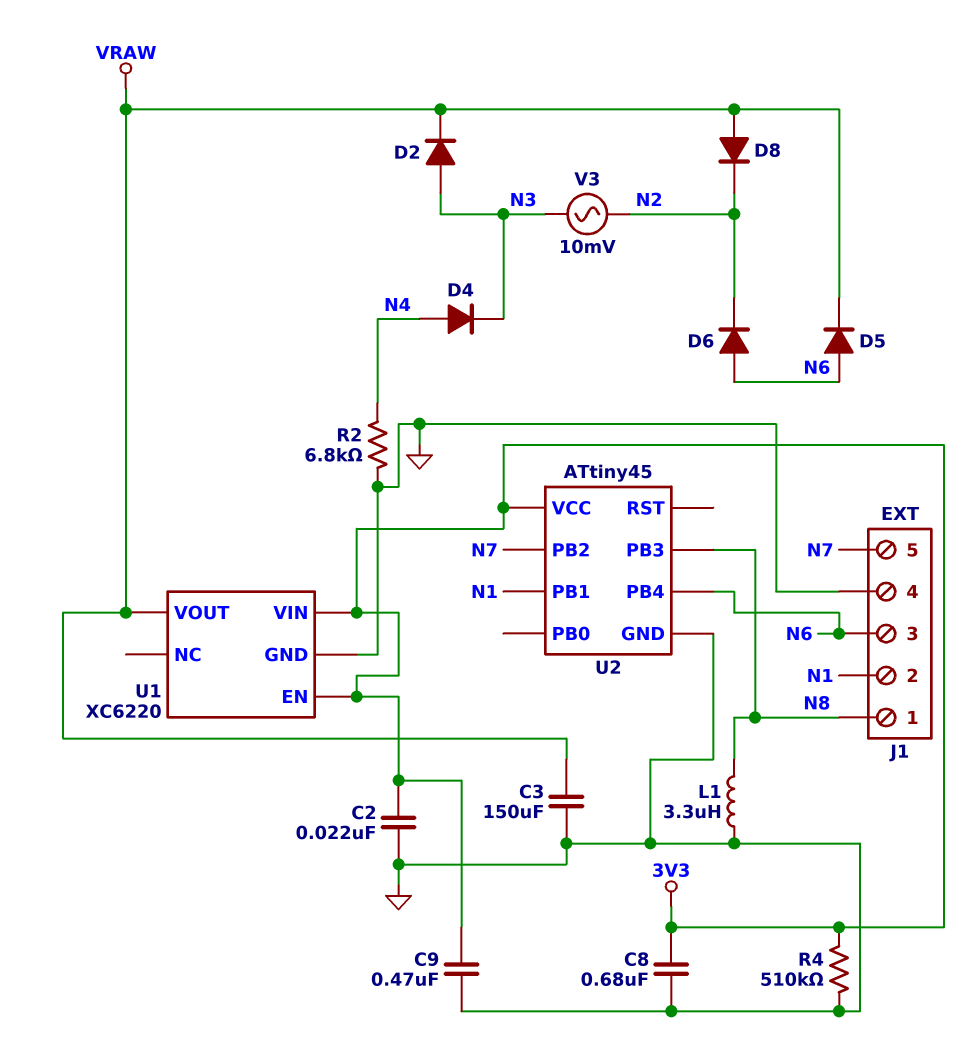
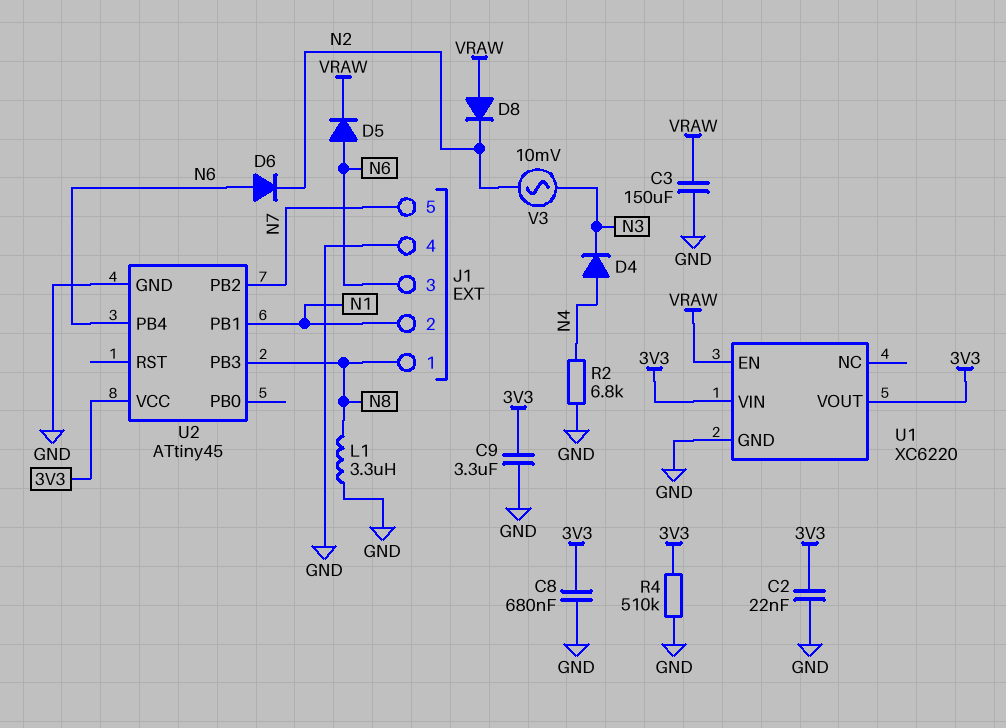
C9: 470nF (3V3, GND) -> 3.3uF (3V3, GND)
D2: diode (A N3, K VRAW) -> none
U1 pin EN: 3V3 -> VRAW
U1 pin VOUT: VRAW -> 3V3

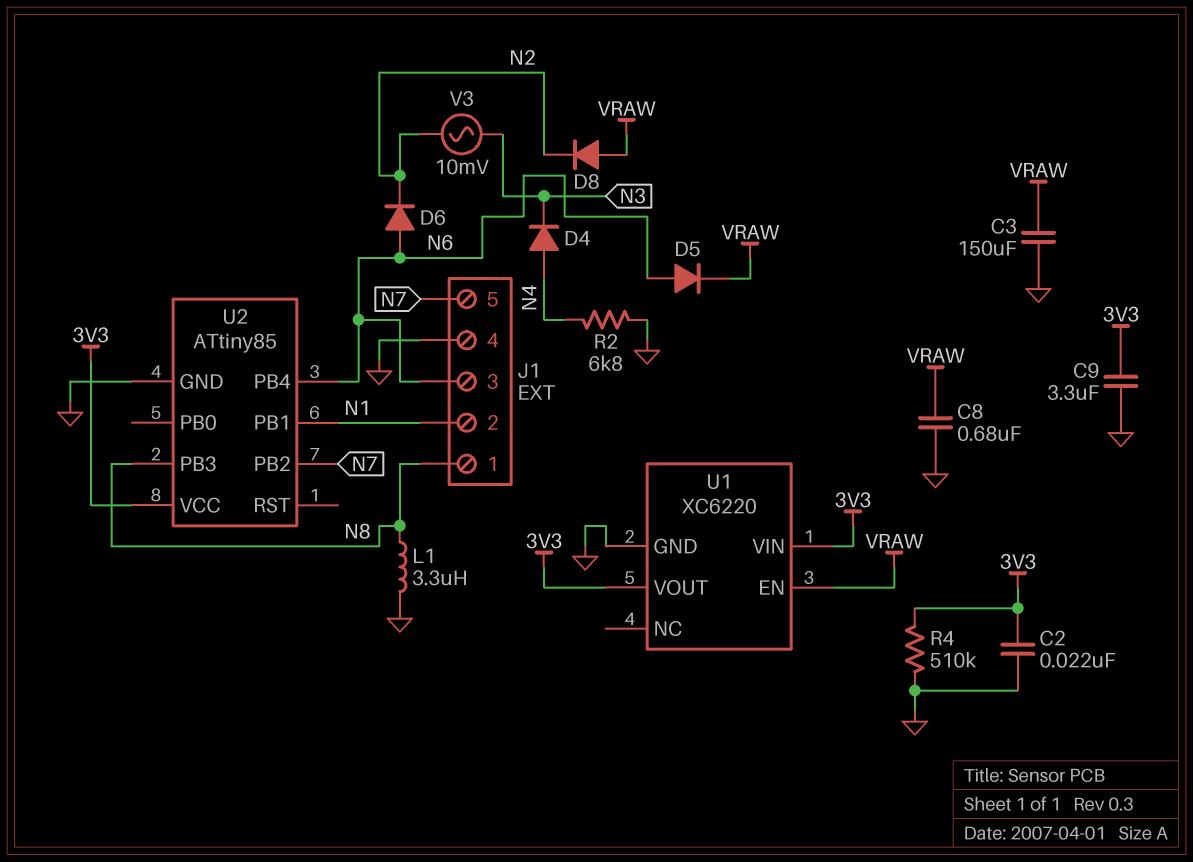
C8: 680nF (3V3, GND) -> 680nF (GND, VRAW)
U2: ATtiny45 -> ATtiny85

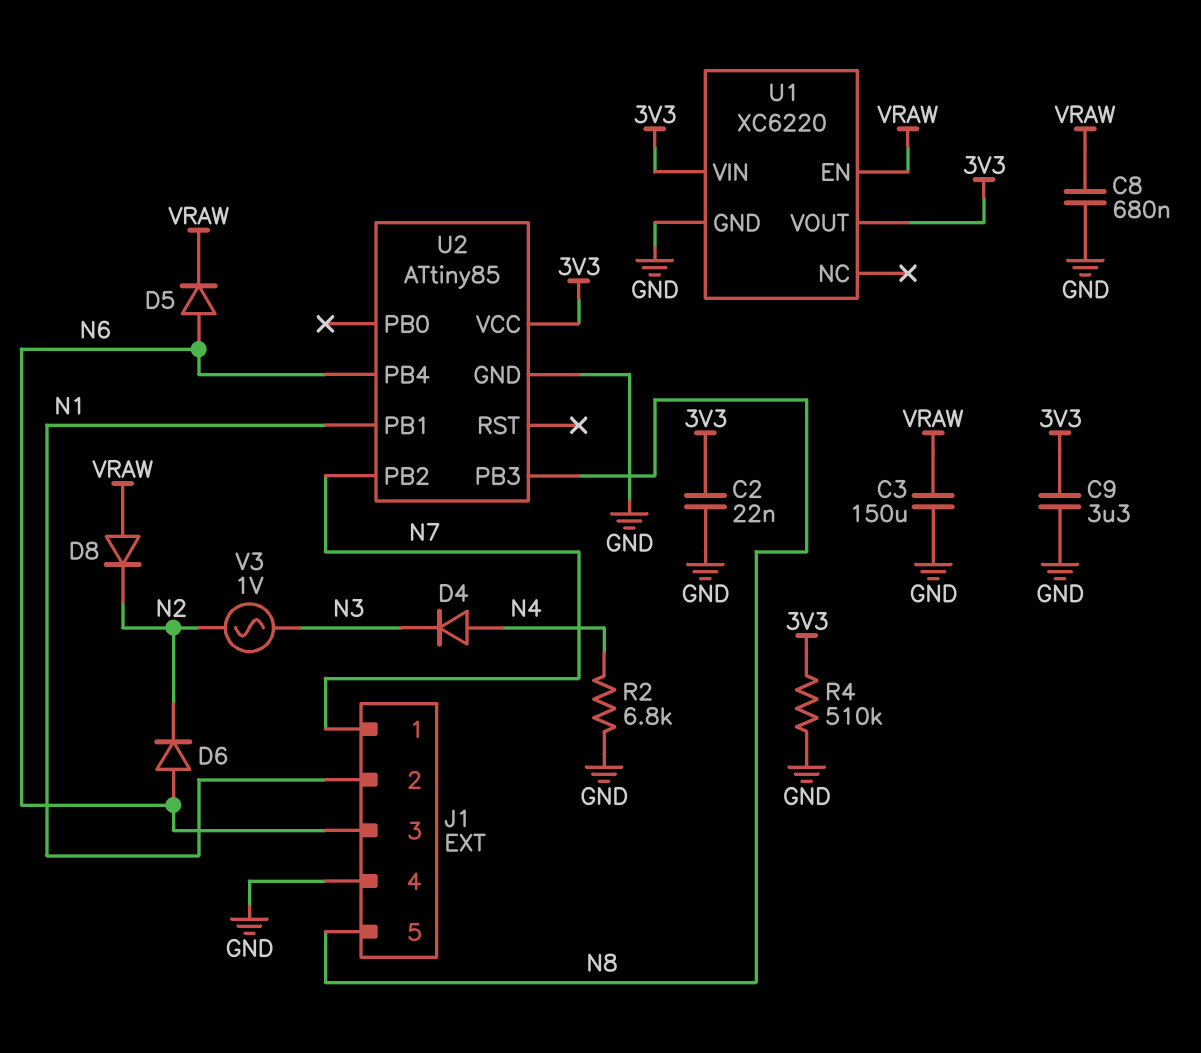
J1 pin 1: N8 -> N7
J1 pin 5: N7 -> N8
L1: 3.3uH (GND, N8) -> none
V3: AC 10mV (N2, N3) -> AC 1V (N2, N3)

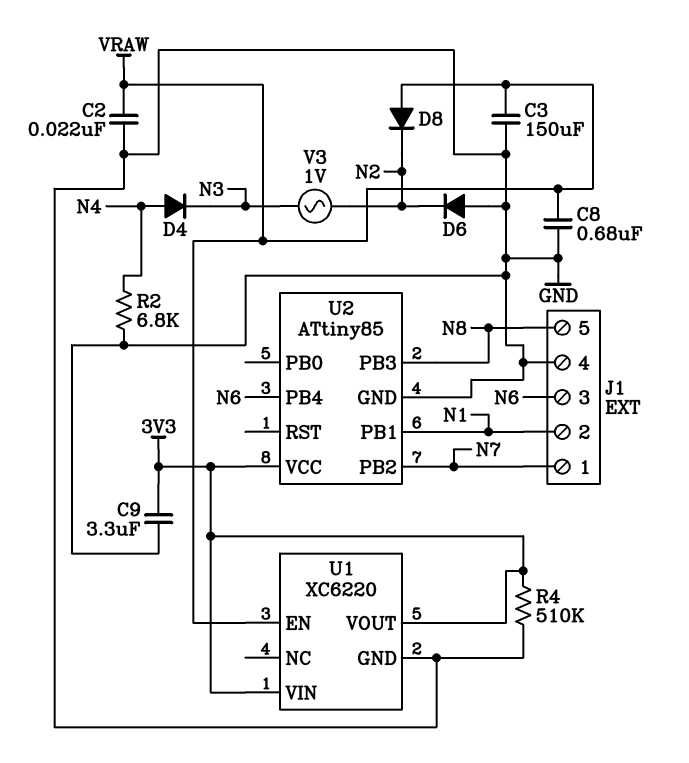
C2: 22nF (3V3, GND) -> 22nF (GND, VRAW)
D5: diode (A N6, K VRAW) -> none
D6: diode (A N6, K N2) -> diode (A GND, K N2)

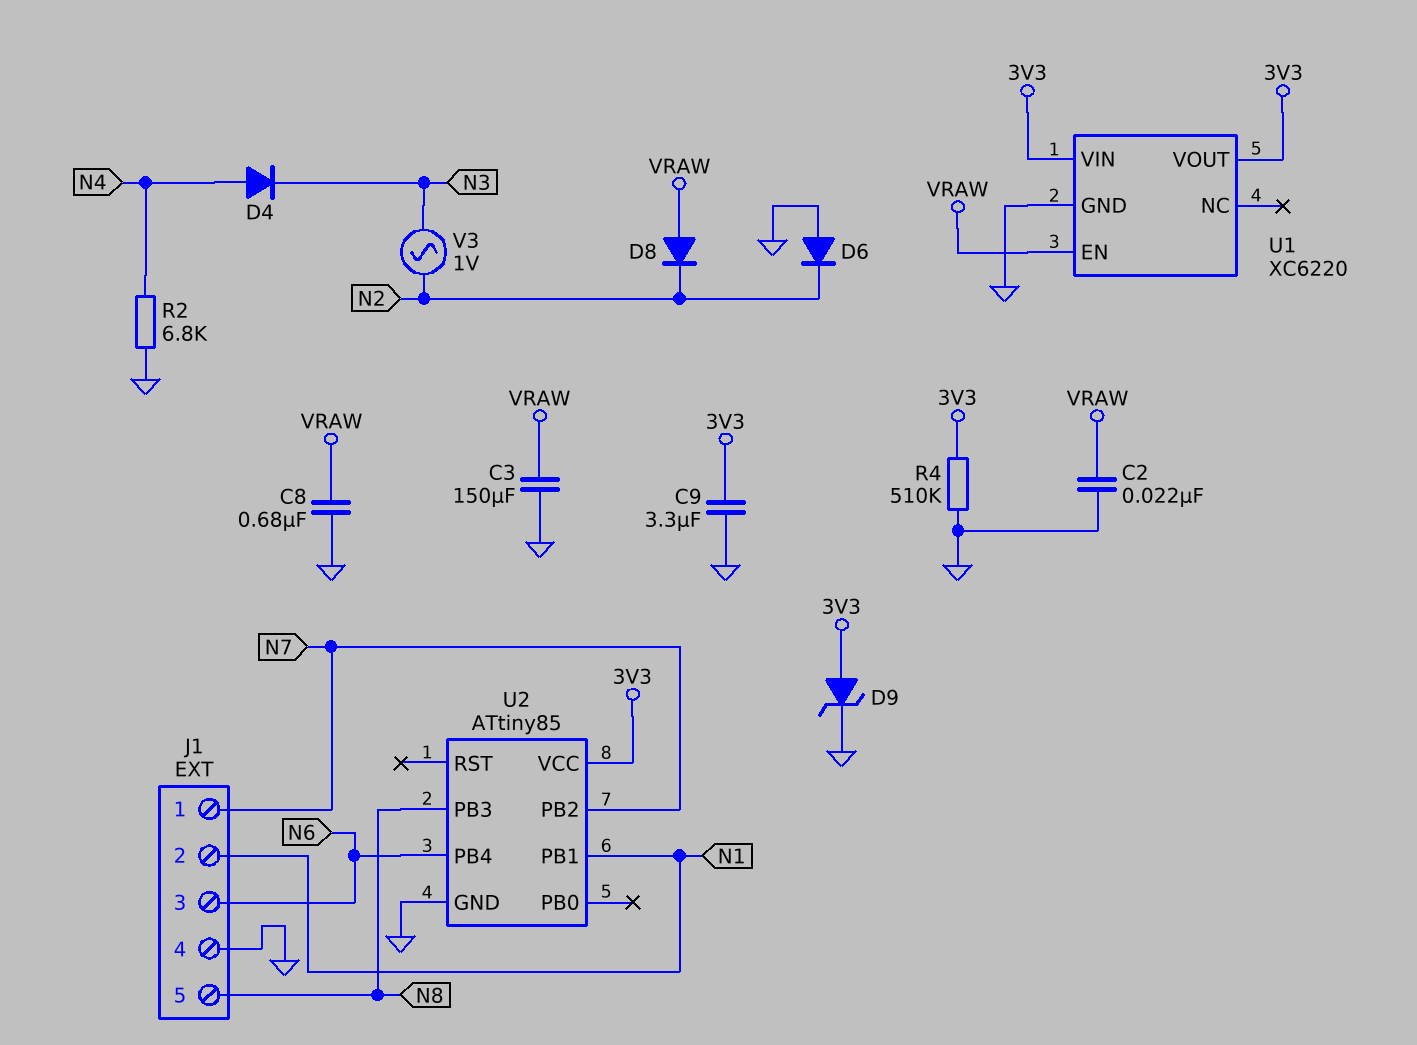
D9: none -> zener (A 3V3, K GND)

